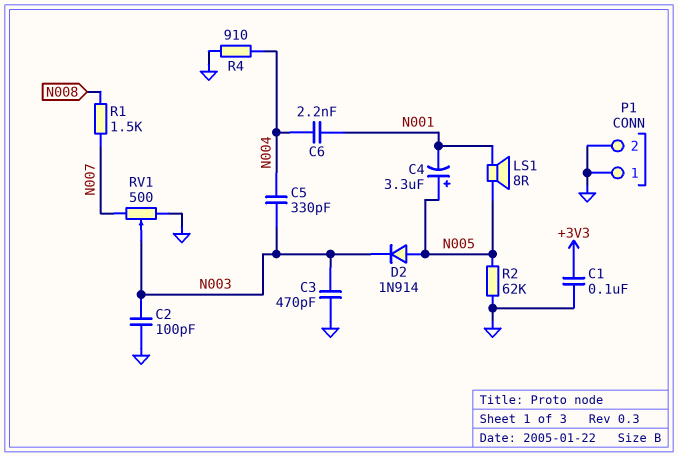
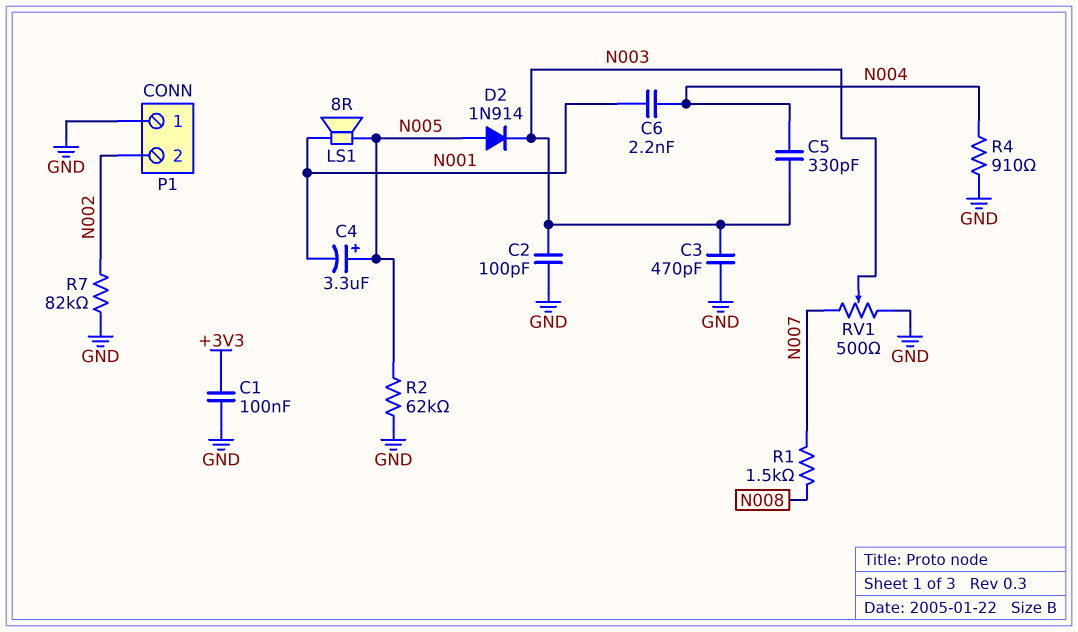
P1 pin 2: GND -> N002
R7: none -> 82k (GND, N002)

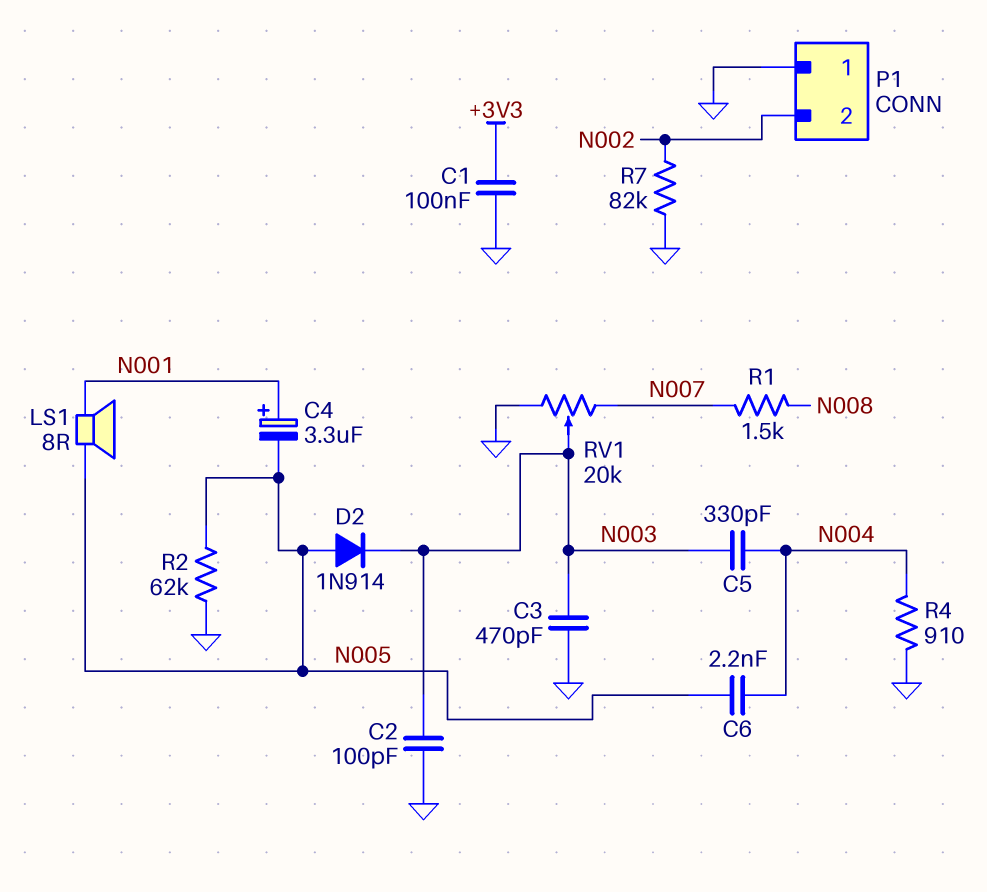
C4: 3.3uF (plus N005, minus N001) -> 3.3uF (plus N001, minus N005)
C6: 2.2nF (N001, N004) -> 2.2nF (N004, N005)
RV1: 500 (GND, N007, wiper N003) -> 20k (GND, N007, wiper N003)

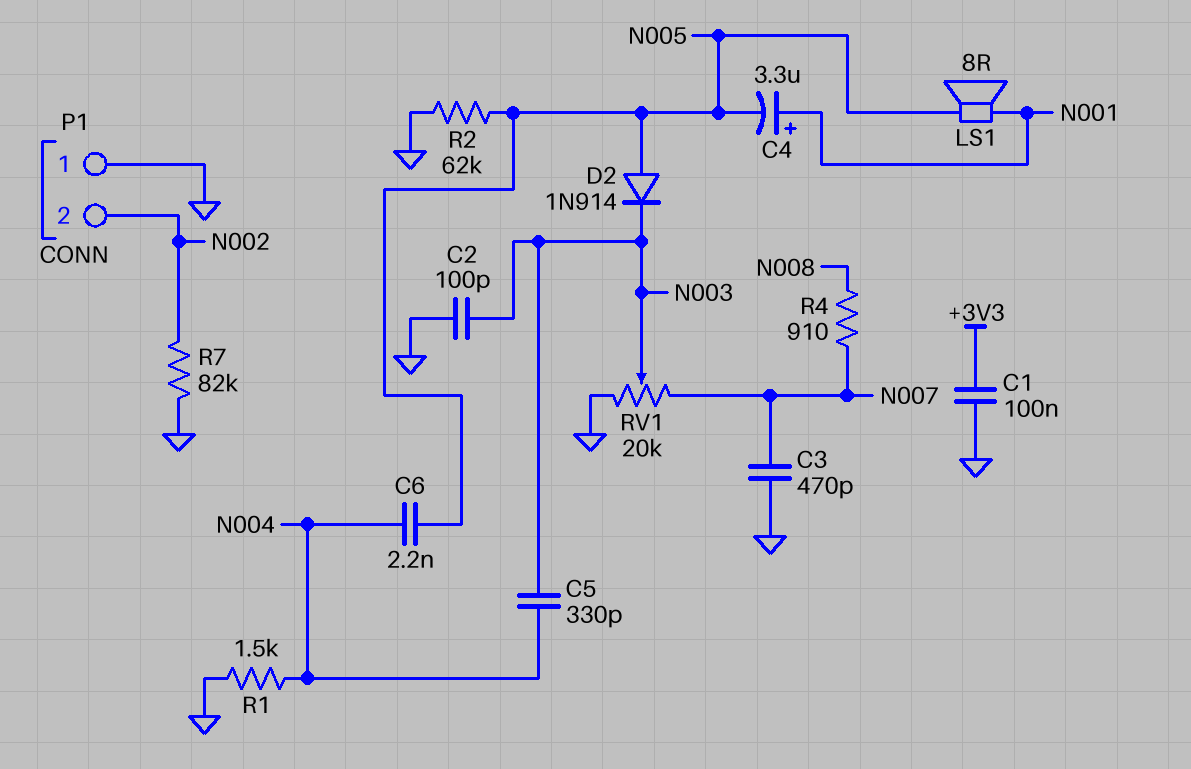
C3: 470pF (GND, N003) -> 470pF (GND, N007)
R1: 1.5k (N007, N008) -> 1.5k (GND, N004)
R4: 910 (GND, N004) -> 910 (N007, N008)

